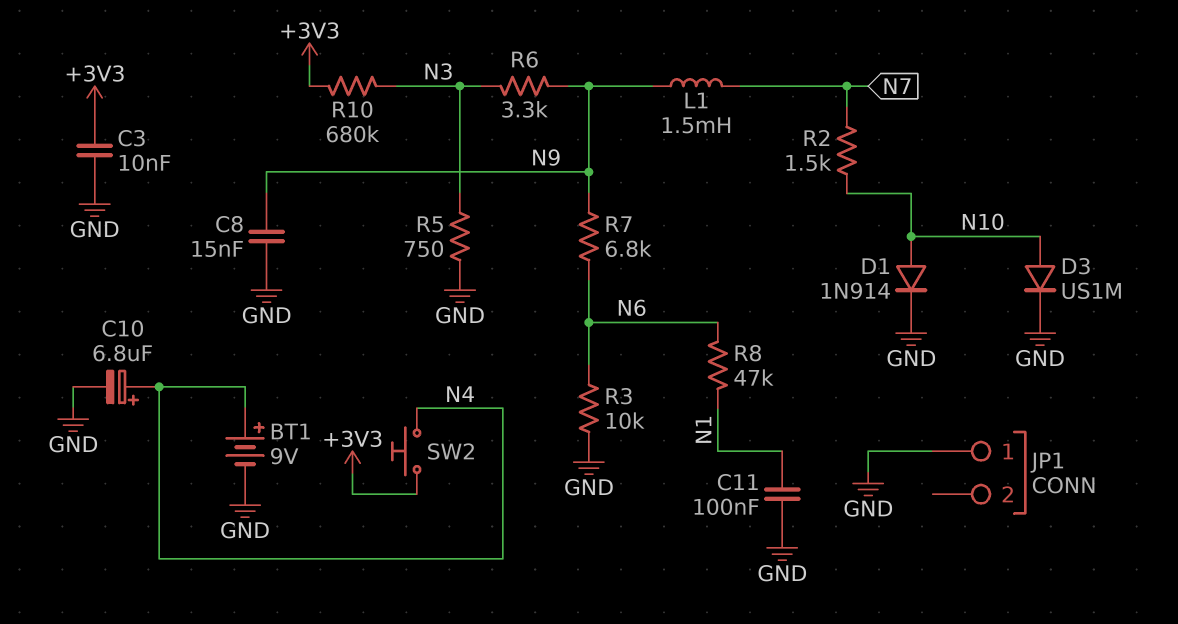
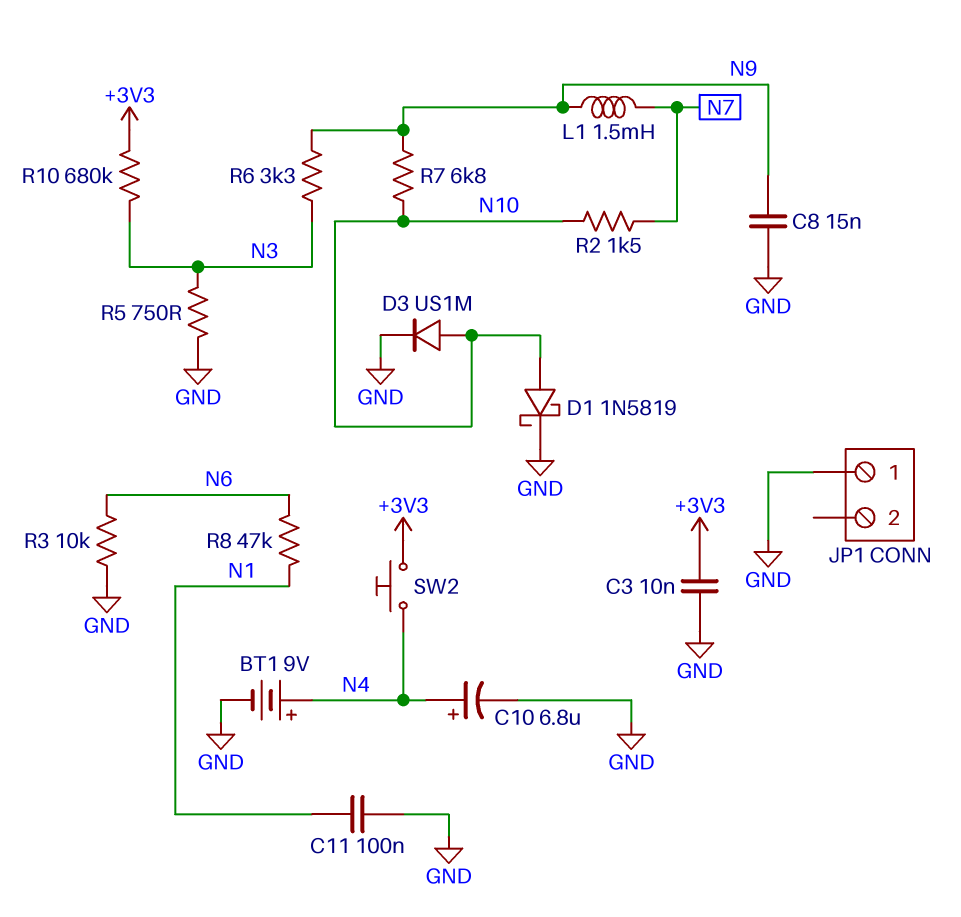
D1: diode 1N914 (A N10, K GND) -> schottky 1N5819 (A N10, K GND)
R7: 6.8k (N6, N9) -> 6.8k (N9, N10)

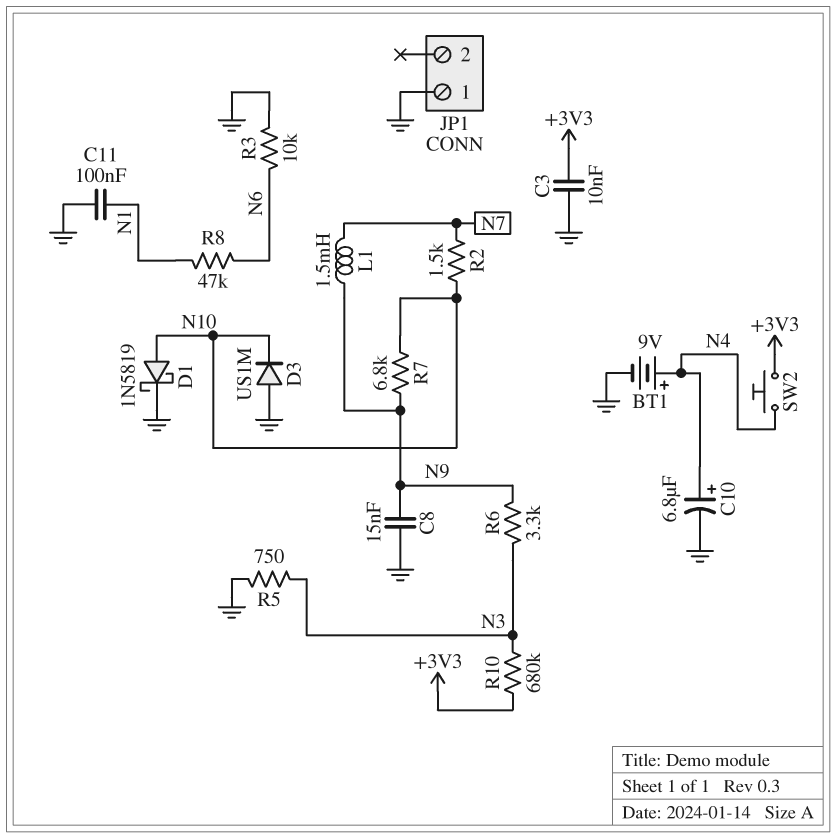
D3: diode US1M (A N10, K GND) -> diode US1M (A GND, K N10)

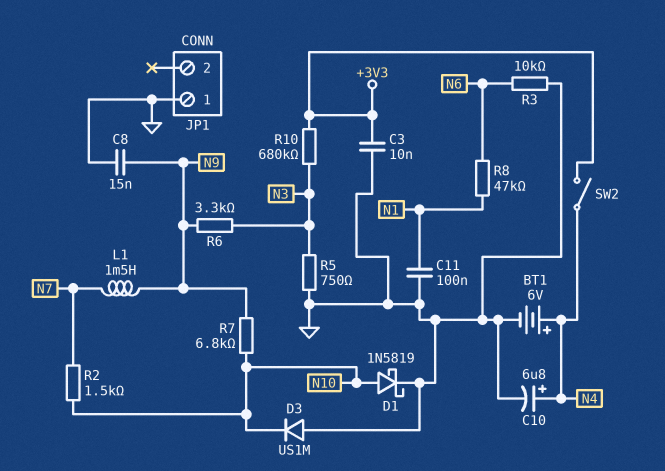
BT1: 9V (plus N4, minus GND) -> 6V (plus N4, minus GND)
SW2: button (+3V3, N4) -> switch (+3V3, N4)

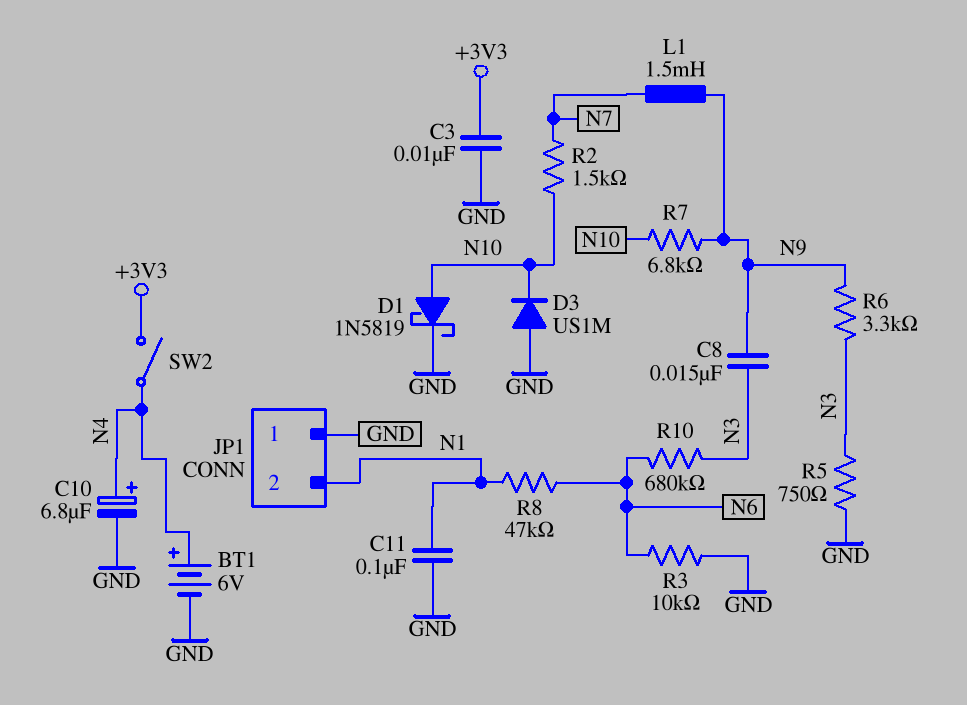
C8: 15nF (GND, N9) -> 15nF (N3, N9)
JP1 pin 2: none -> N1
R10: 680k (+3V3, N3) -> 680k (N3, N6)

